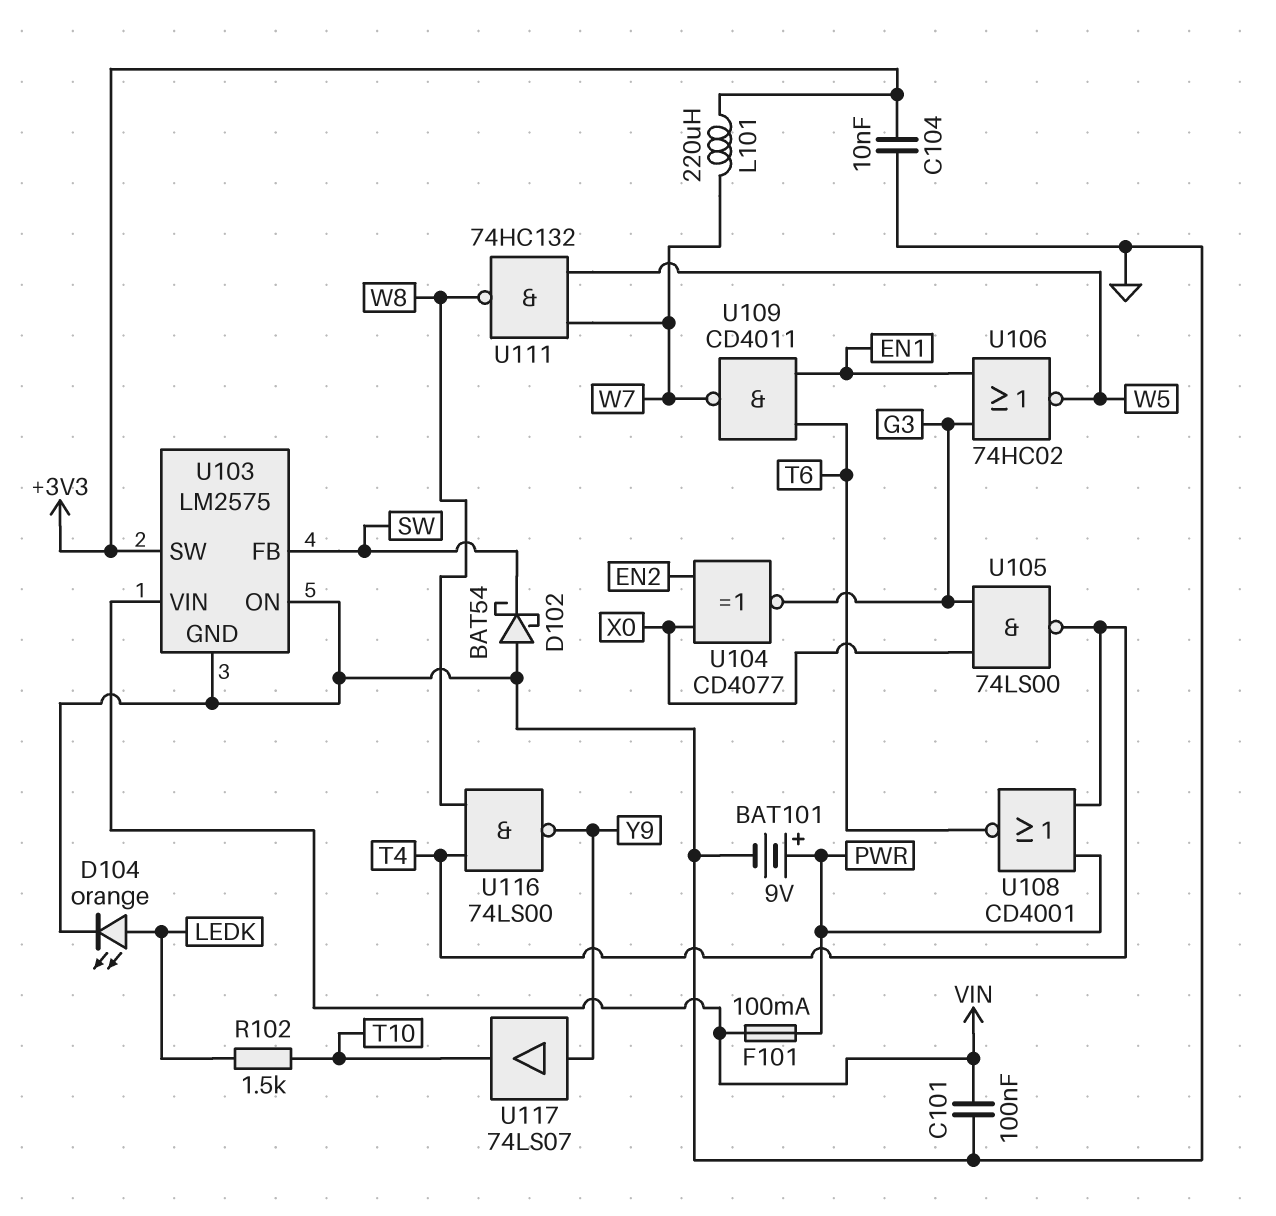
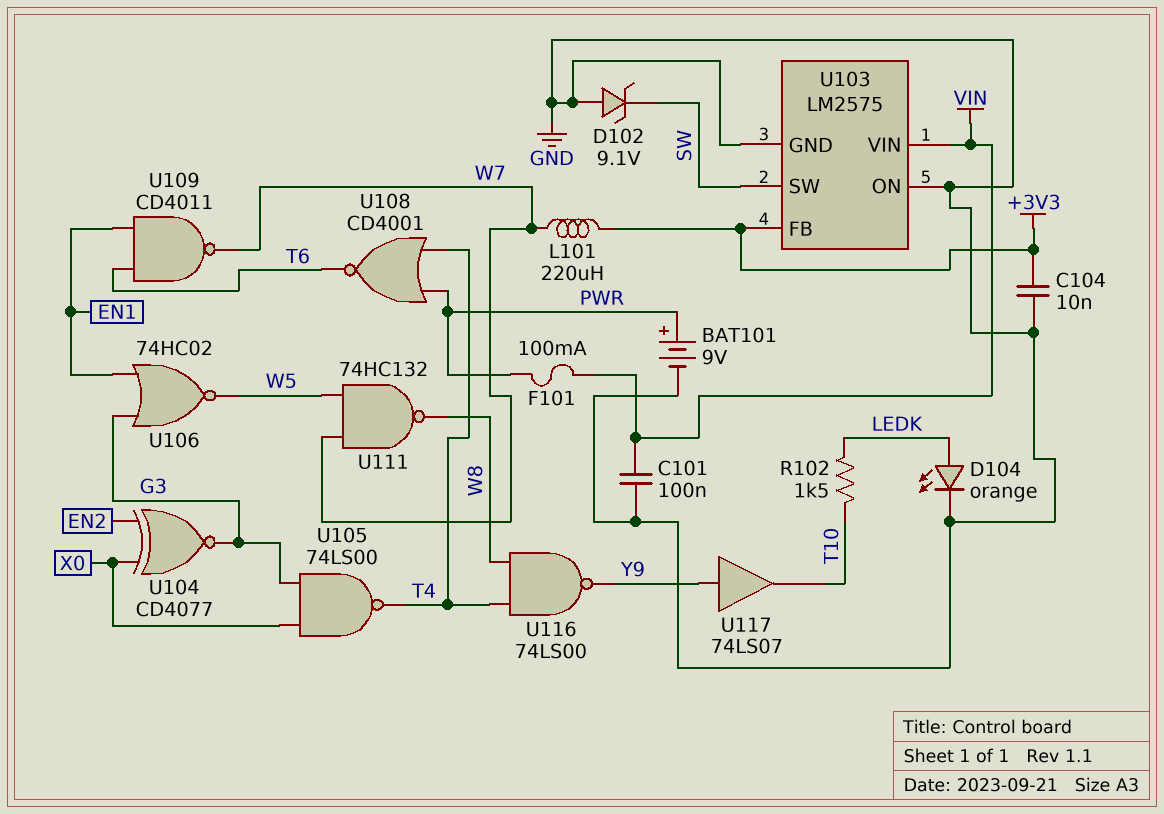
D102: schottky BAT54 (A GND, K SW) -> zener 9.1V (A GND, K SW)
U103 pin FB: SW -> +3V3
U103 pin SW: +3V3 -> SW

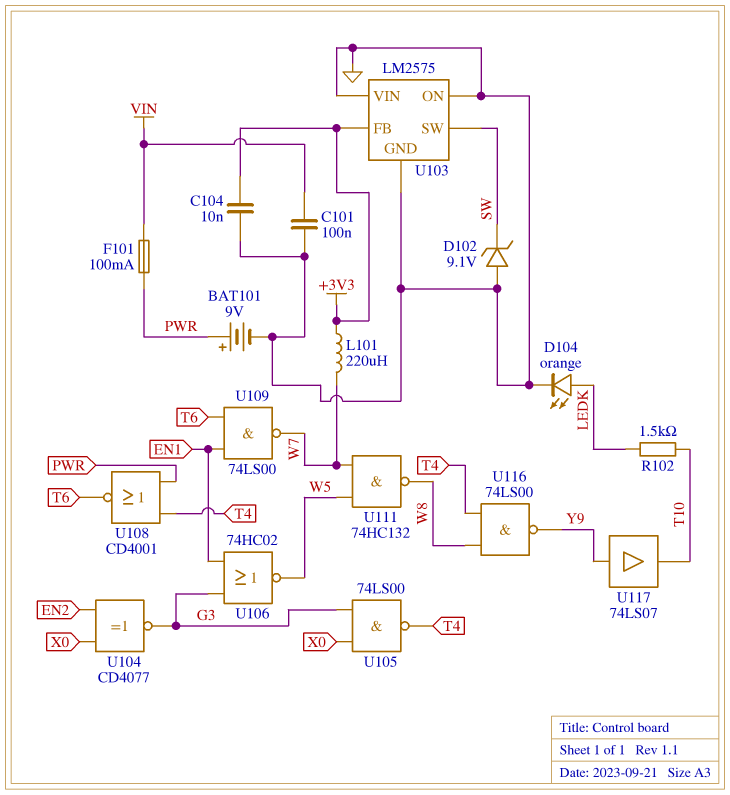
U103 pin VIN: VIN -> GND
U109: NAND CD4011 (in EN1, in T6, out W7) -> NAND 74LS00 (in EN1, in T6, out W7)

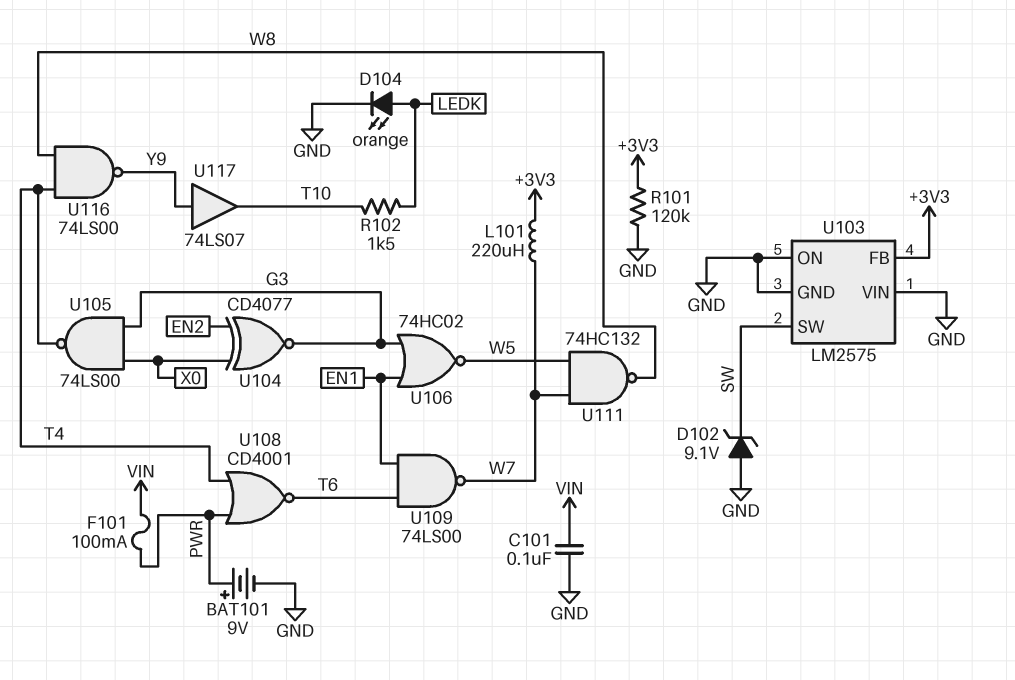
C104: 10nF (+3V3, GND) -> none
R101: none -> 120k (+3V3, GND)

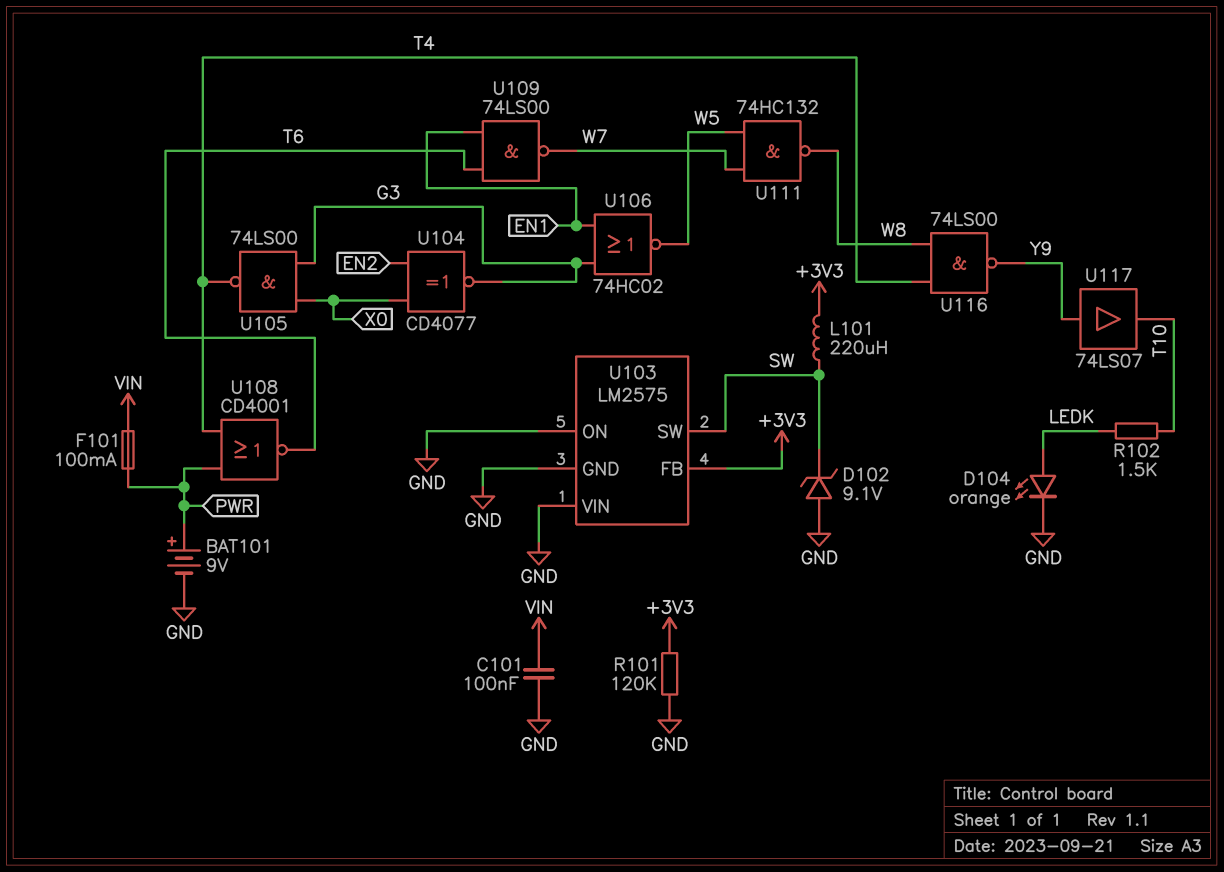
L101: 220uH (+3V3, W7) -> 220uH (+3V3, SW)

